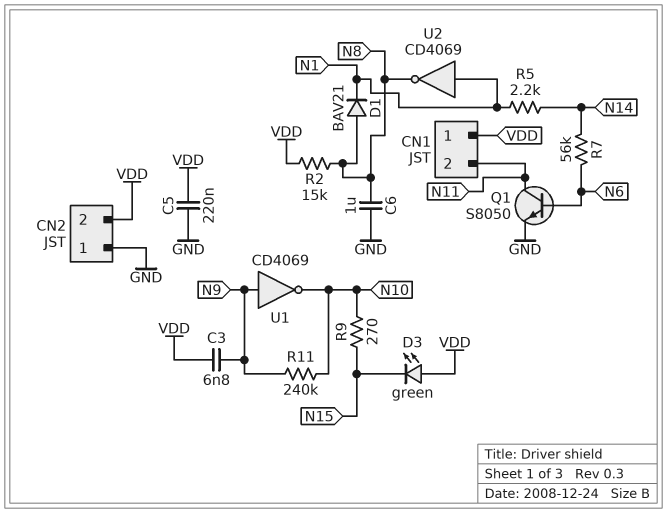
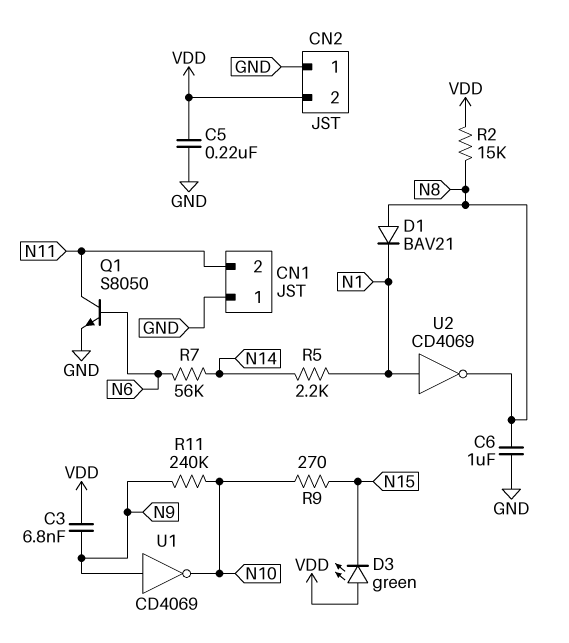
CN1 pin 1: VDD -> GND

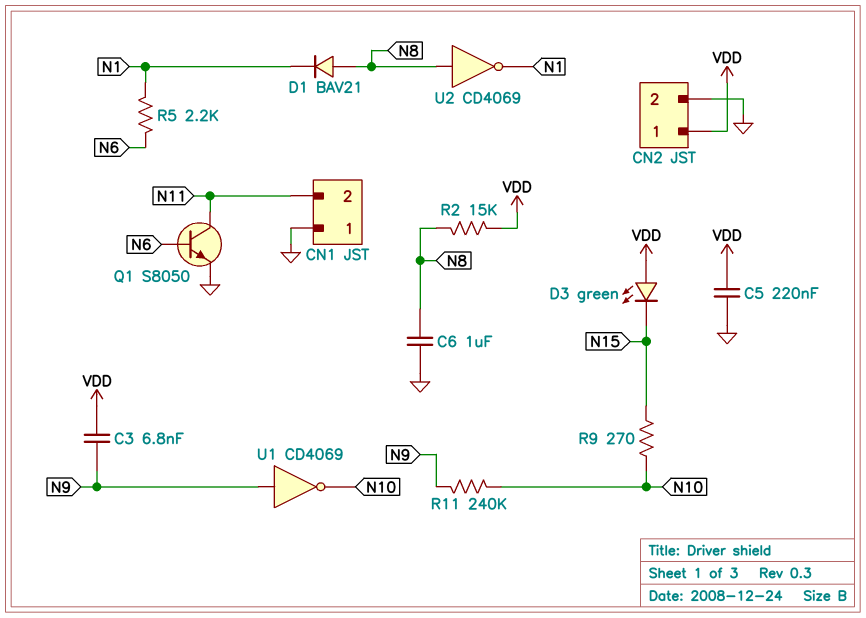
CN2 pin 1: GND -> VDD
CN2 pin 2: VDD -> GND
R5: 2.2k (N1, N14) -> 2.2k (N1, N6)
R7: 56k (N6, N14) -> none
U2: NOT CD4069 (in N1, out N8) -> NOT CD4069 (in N8, out N1)

